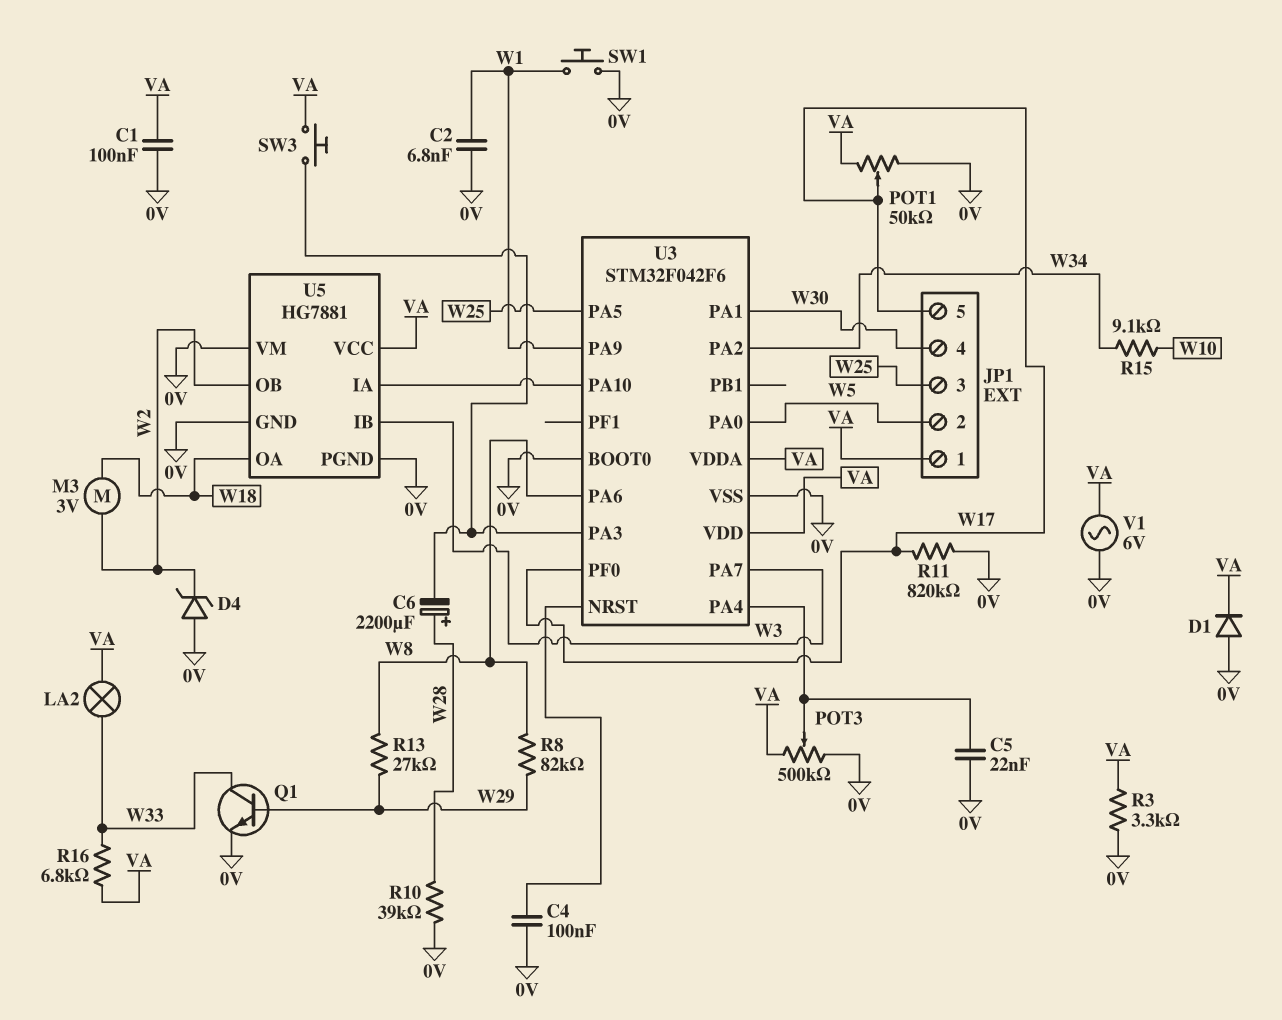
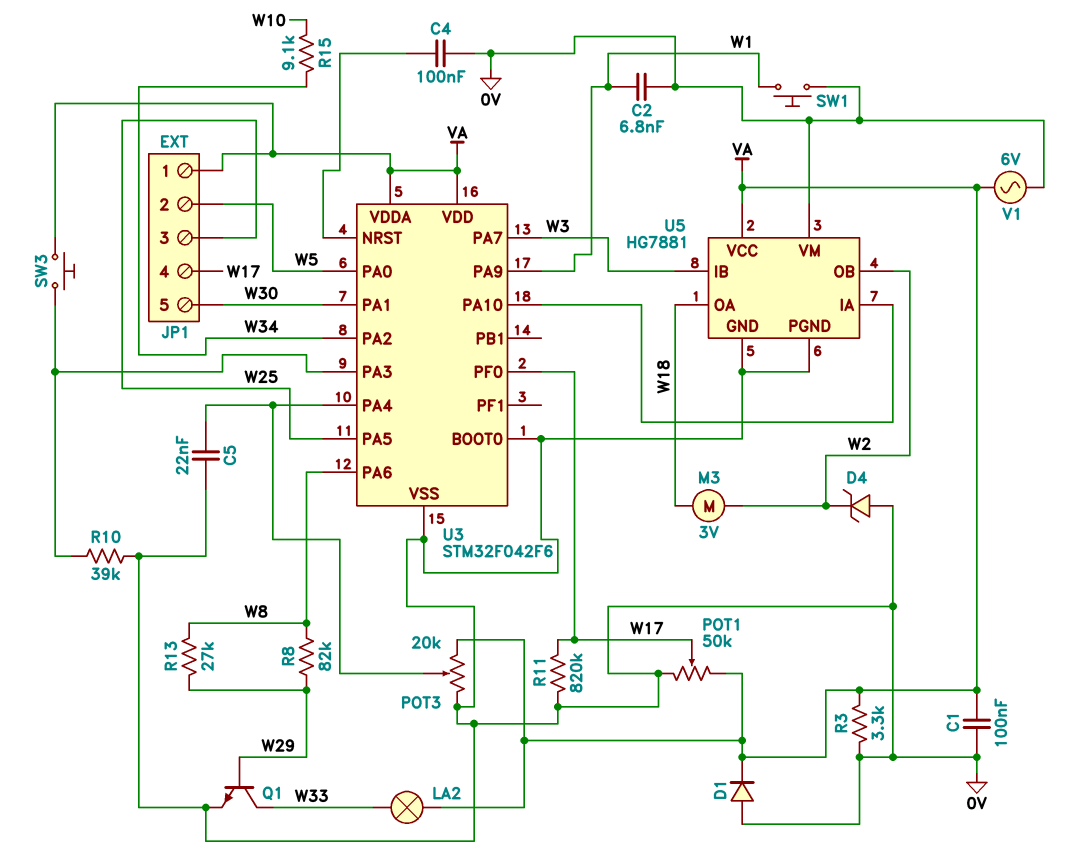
C6: 2200uF (plus W28, minus U3/PA3) -> none
JP1 pin 4: W30 -> W17
JP1 pin 5: W17 -> W30
POT3: 500k (0V, VA, wiper U3/PA4) -> 20k (0V, VA, wiper U3/PA4)
R10: 39k (0V, W28) -> 39k (0V, U3/PA3)
R16: 6.8k (VA, W33) -> none

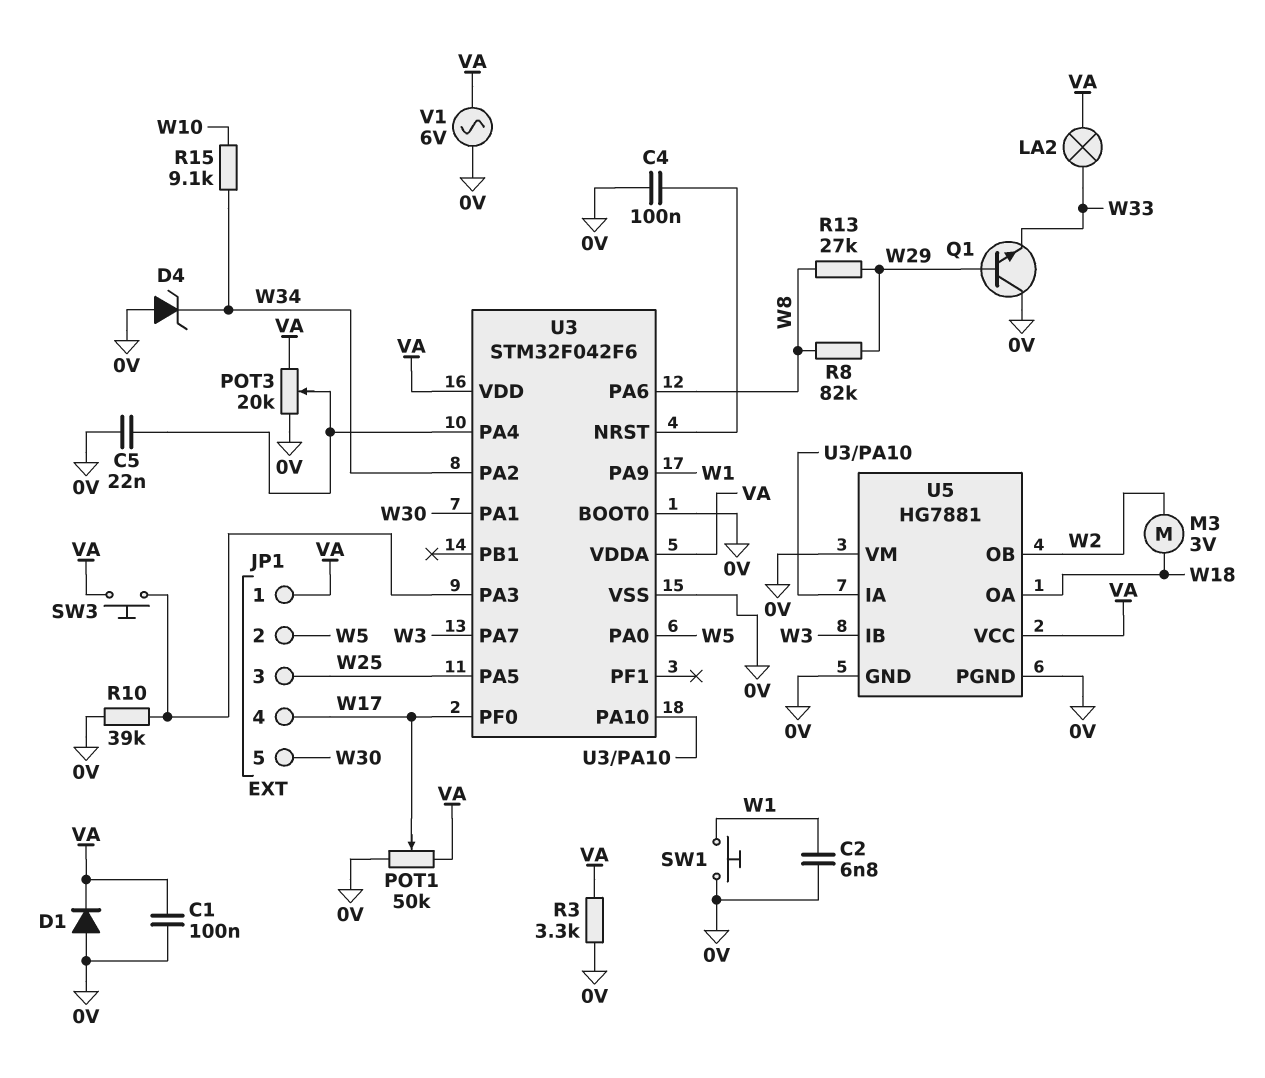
D4: zener (A 0V, K W2) -> zener (A 0V, K W34)
Q1: NPN (B W29, C W33, E 0V) -> NPN (B W29, C 0V, E W33)
R11: 820k (0V, W17) -> none

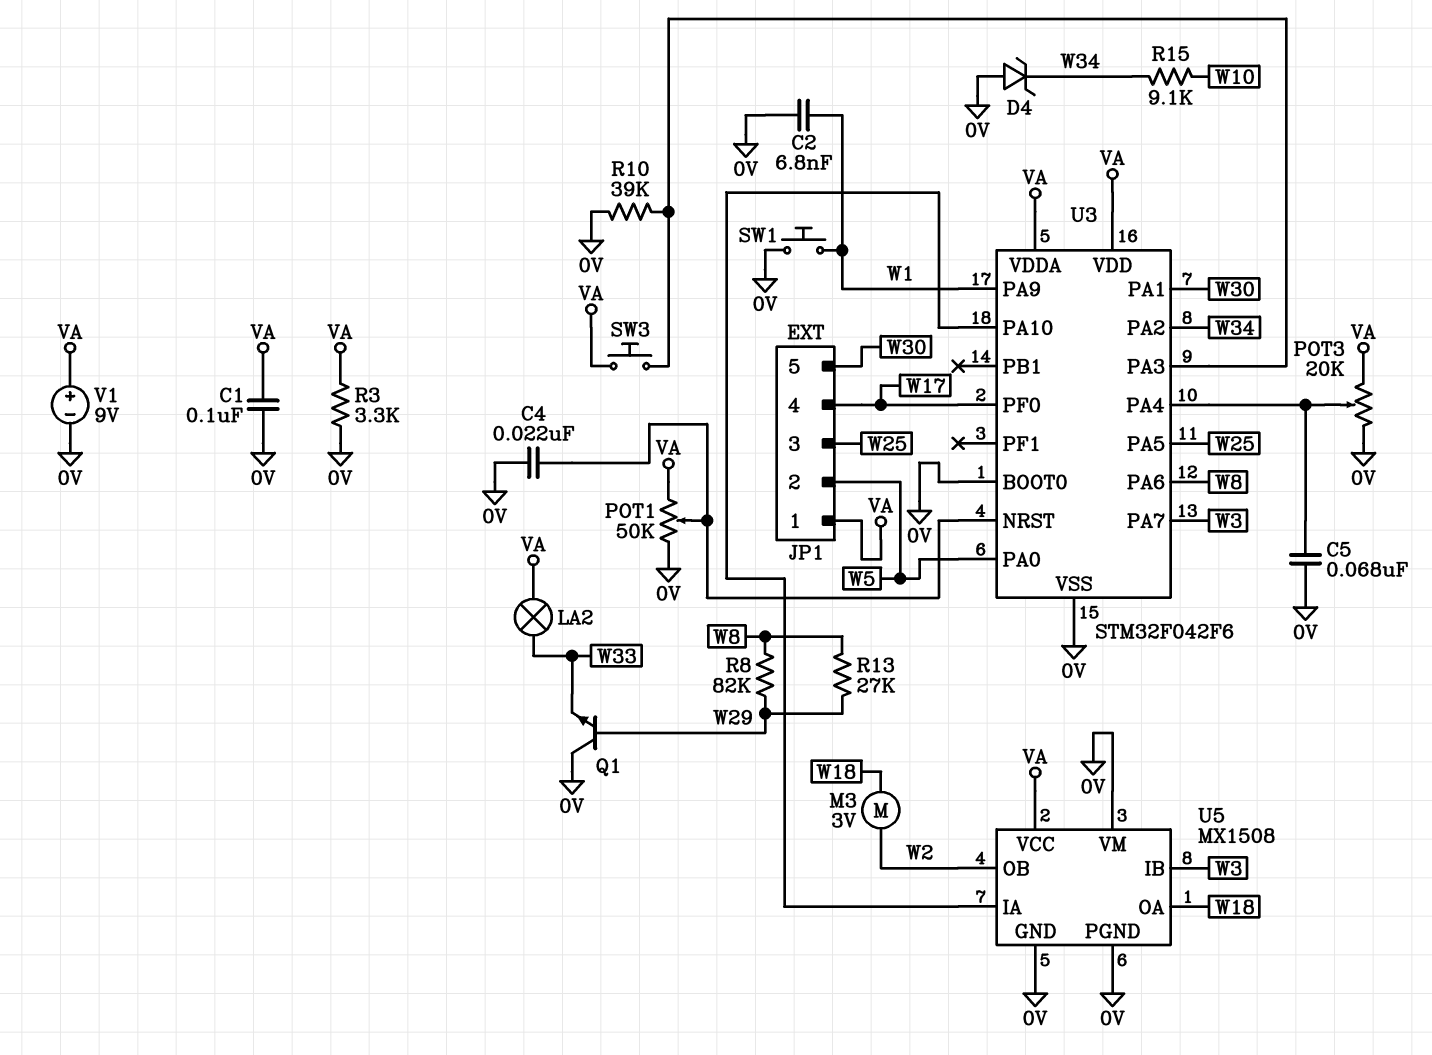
C4: 100nF (0V, U3/NRST) -> 22nF (0V, U3/NRST)
C5: 22nF (0V, U3/PA4) -> 68nF (0V, U3/PA4)
D1: diode (A 0V, K VA) -> none
POT1: 50k (0V, VA, wiper W17) -> 50k (0V, VA, wiper U3/NRST)
U5: HG7881 -> MX1508
V1: AC 6V (0V, VA) -> 9V (plus VA, minus 0V)

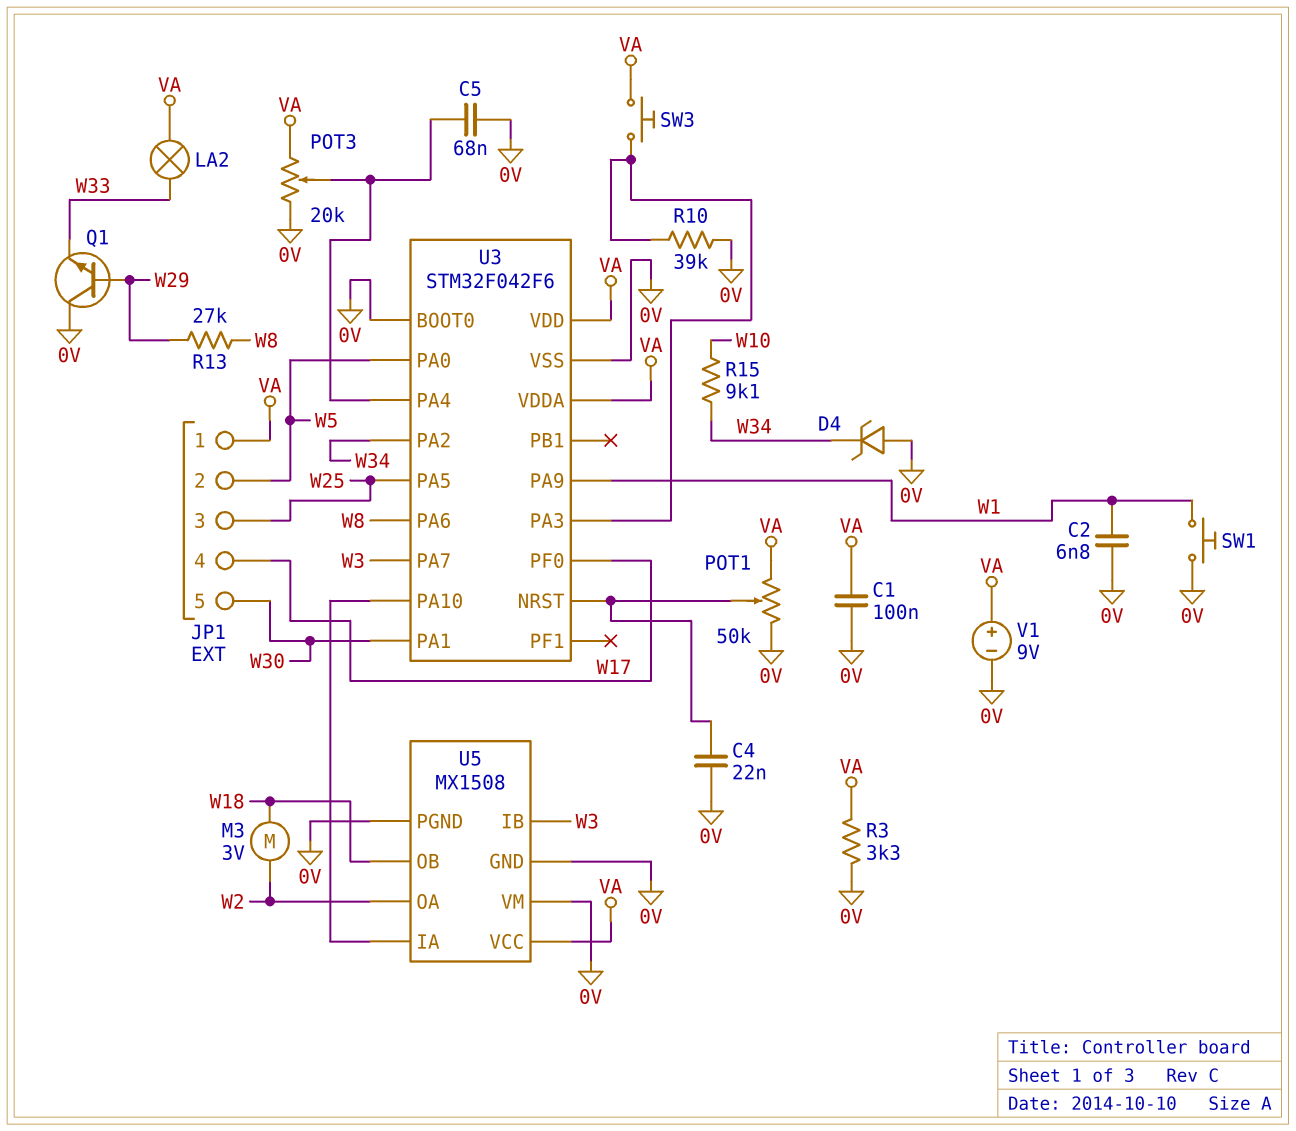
R8: 82k (W8, W29) -> none
U5 pin OA: W18 -> W2
U5 pin OB: W2 -> W18

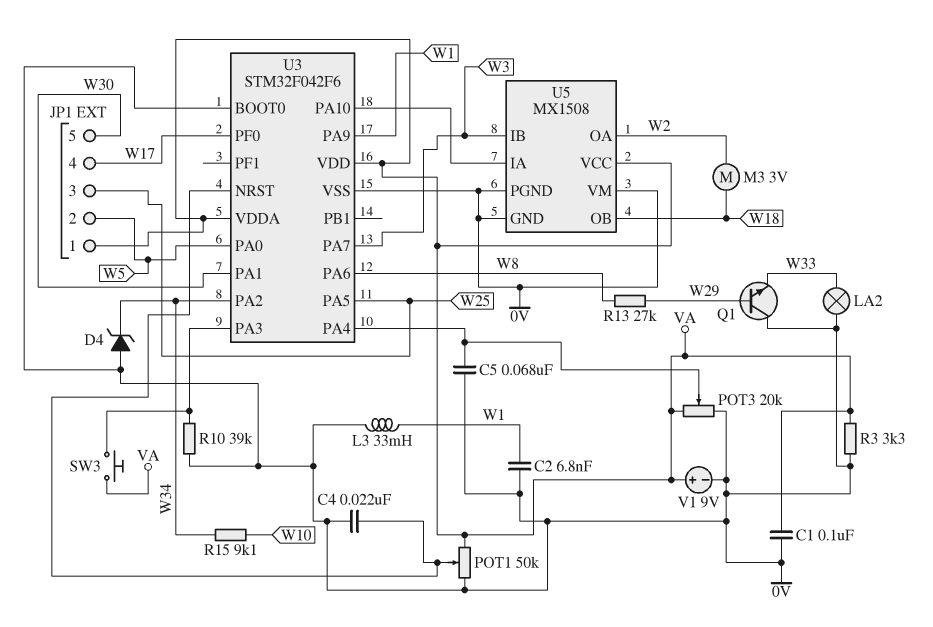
L3: none -> 33mH (0V, W1)
LA2: lamp (VA, W33) -> lamp (0V, W33)
SW1: button (0V, W1) -> none

